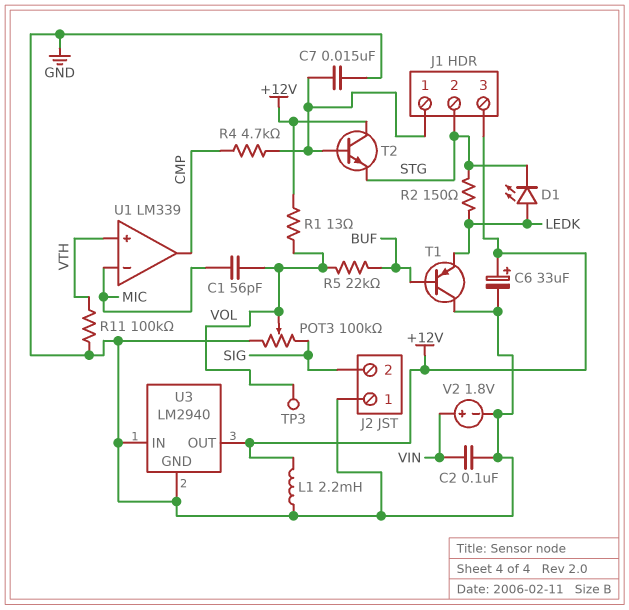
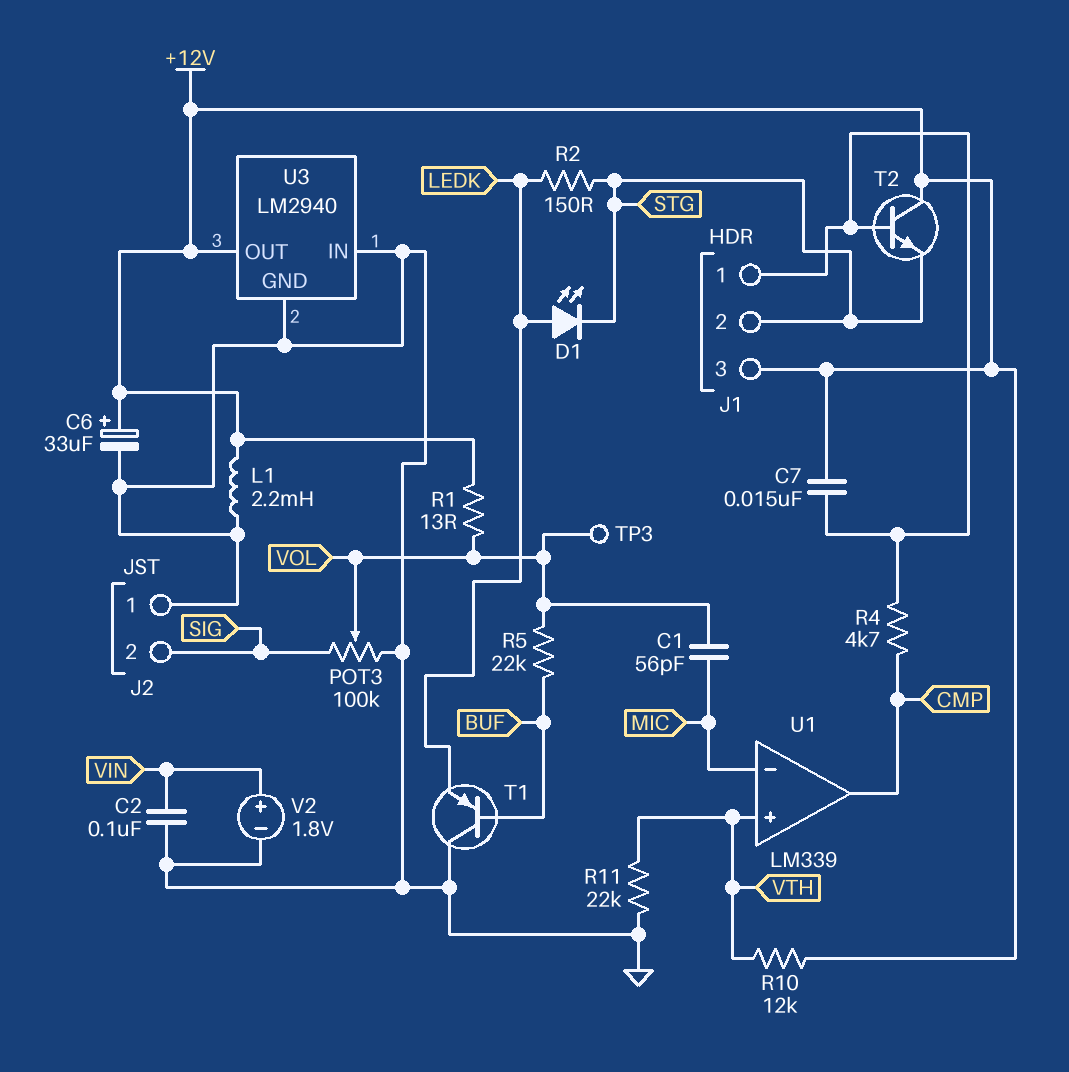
C7: 15nF (GND, J1/1) -> 15nF (+12V, J1/1)
R10: none -> 12k (+12V, VTH)
R11: 100k (GND, VTH) -> 22k (GND, VTH)

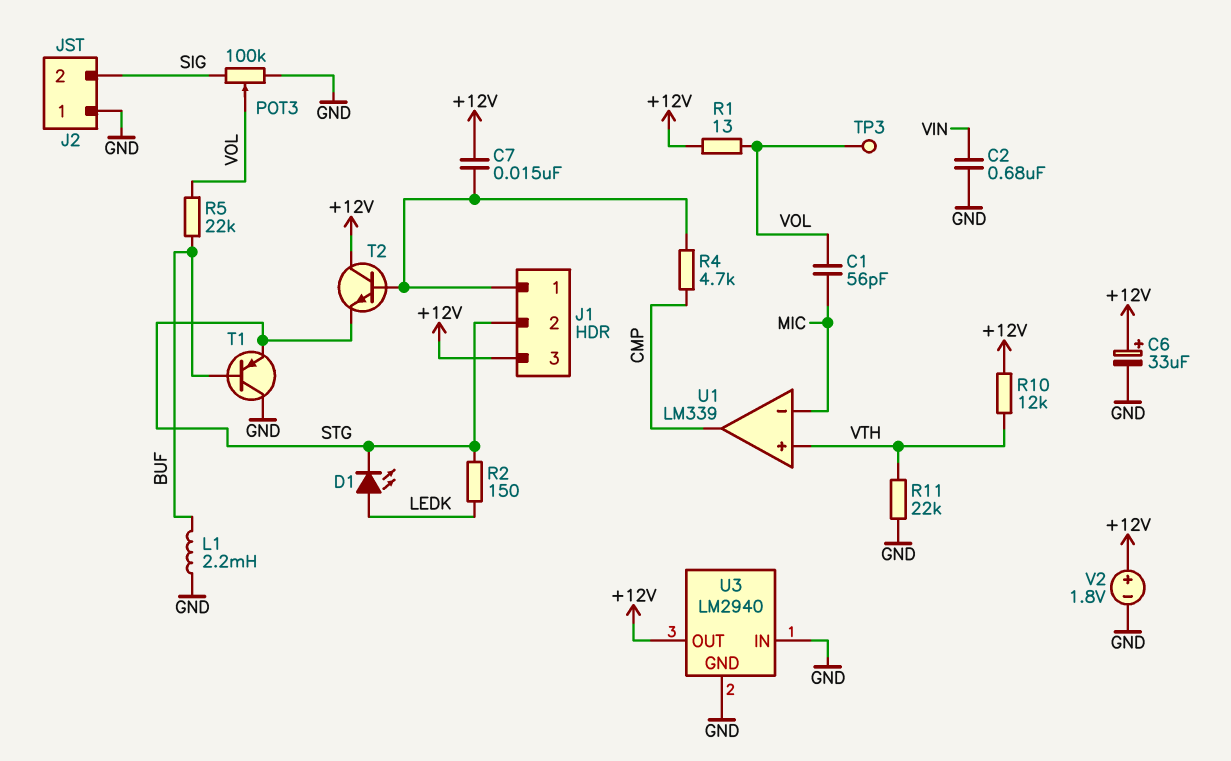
C2: 100nF (GND, VIN) -> 680nF (GND, VIN)
L1: 2.2mH (+12V, GND) -> 2.2mH (BUF, GND)
T1: PNP (B BUF, C GND, E LEDK) -> PNP (B BUF, C GND, E STG)
V2: 1.8V (plus VIN, minus GND) -> 1.8V (plus +12V, minus GND)

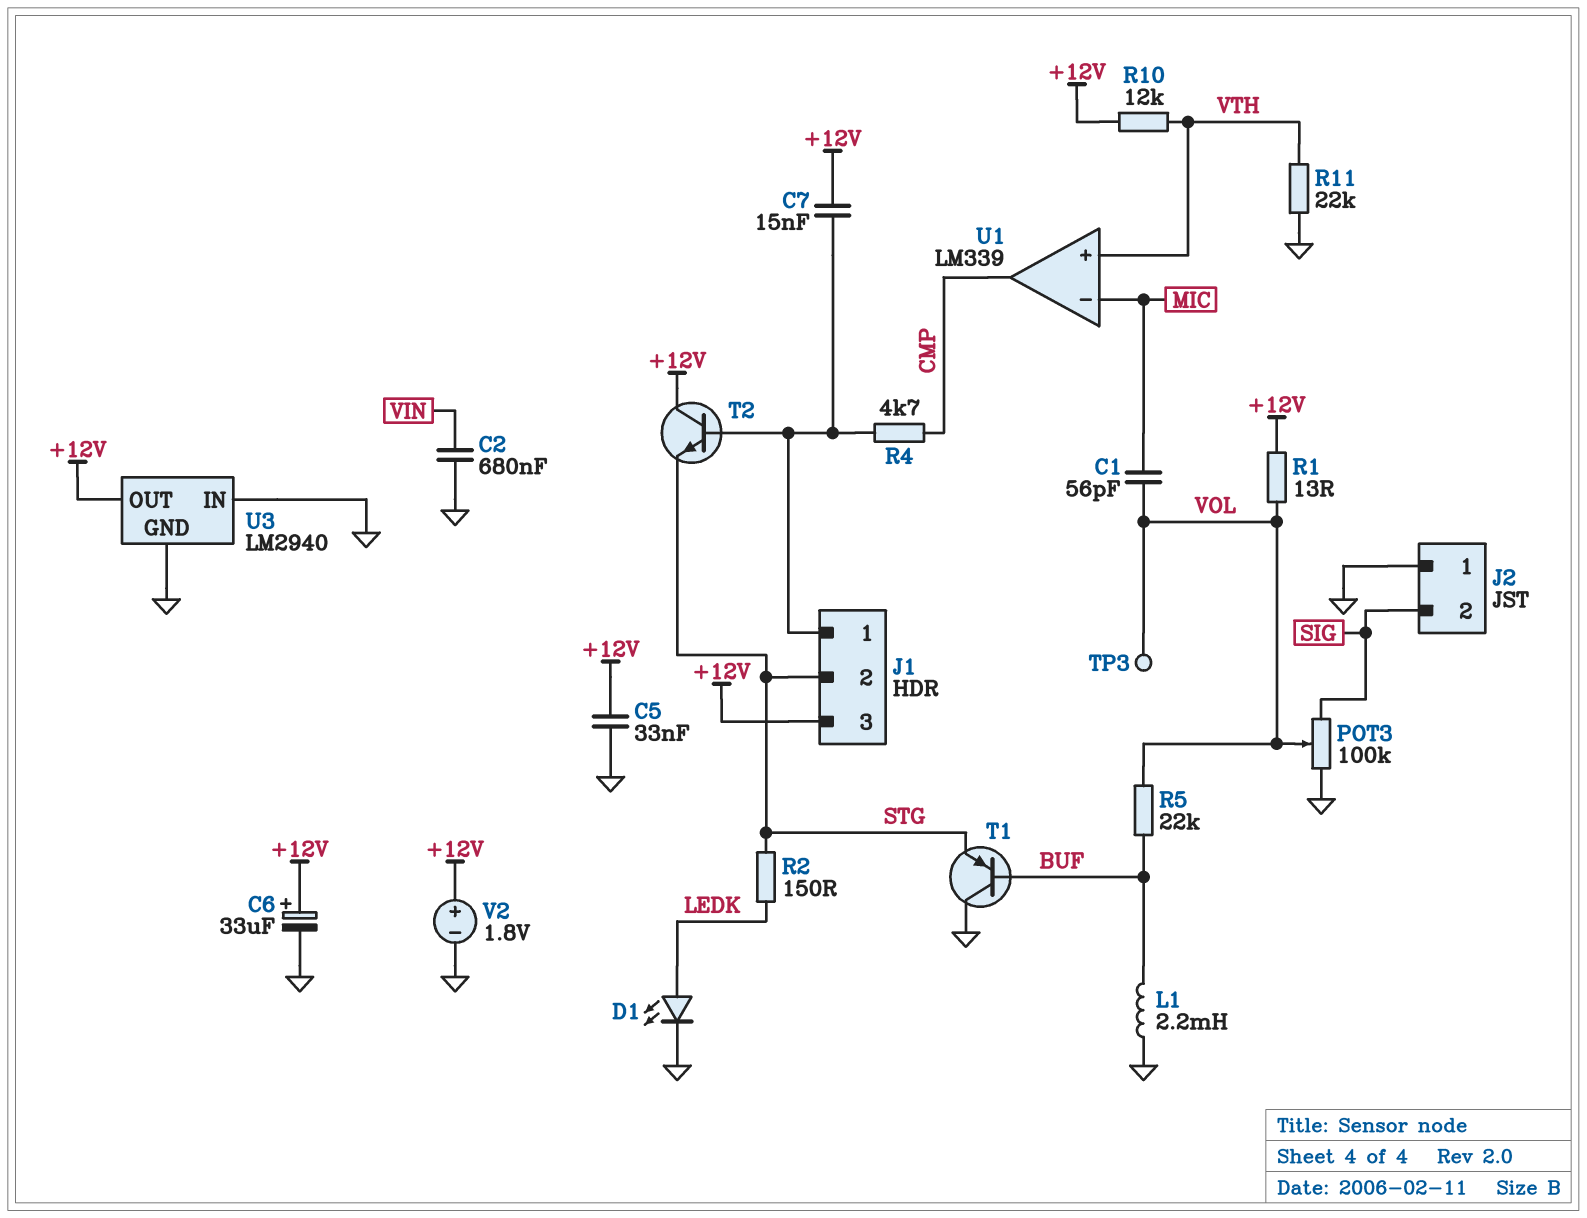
C5: none -> 33nF (+12V, GND)
D1: LED (A LEDK, K STG) -> LED (A LEDK, K GND)

